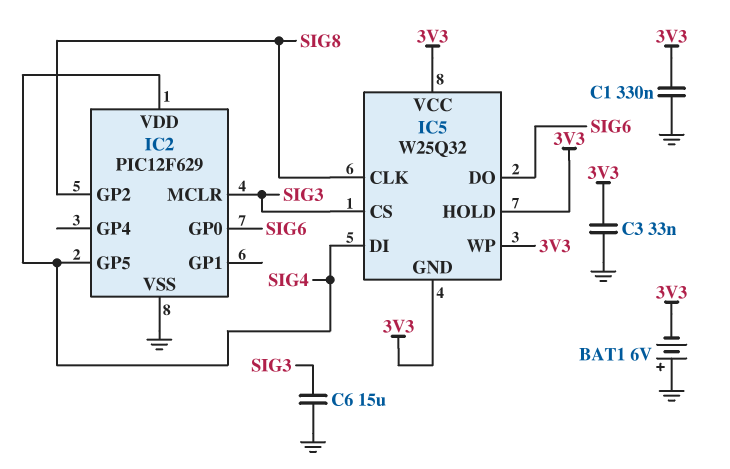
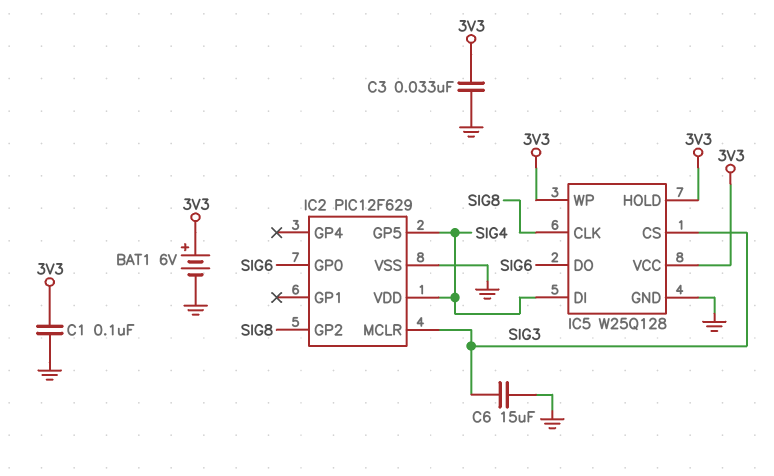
BAT1: 6V (plus GND, minus 3V3) -> 6V (plus 3V3, minus GND)
C1: 330nF (3V3, GND) -> 100nF (3V3, GND)
IC5: W25Q32 -> W25Q128
IC5 pin GND: 3V3 -> GND

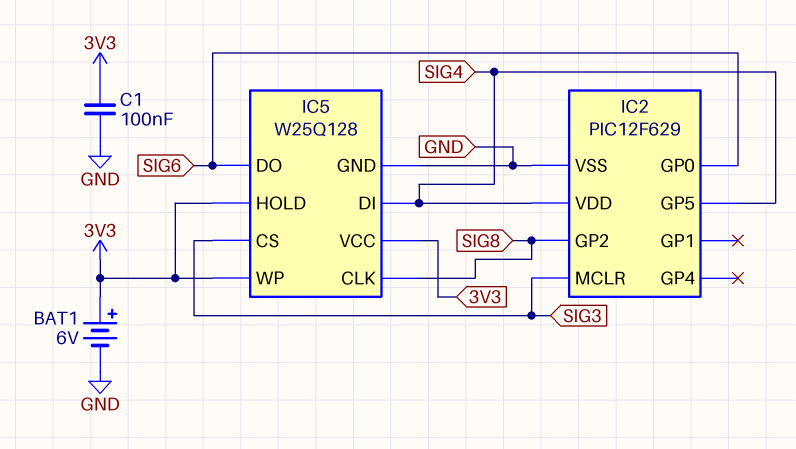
C3: 33nF (3V3, GND) -> none
C6: 15uF (GND, SIG3) -> none

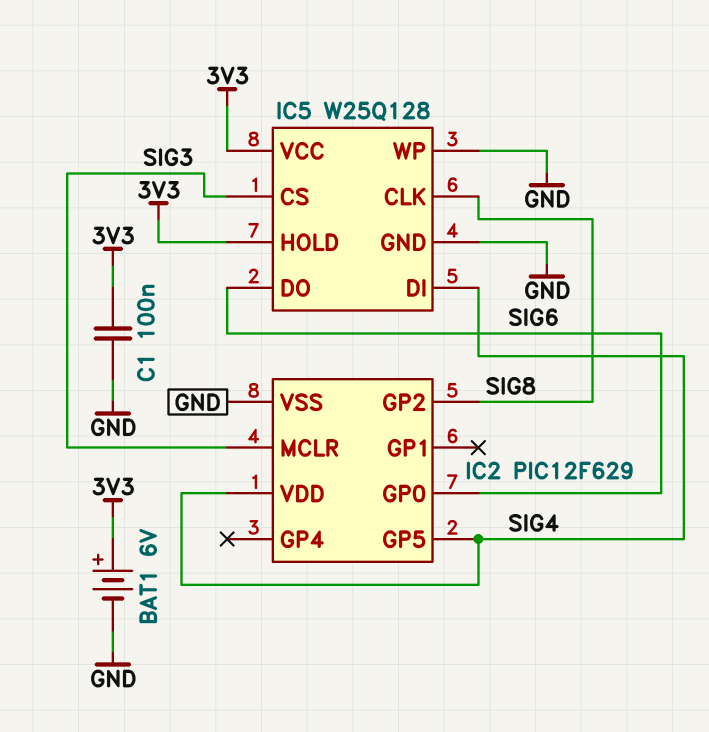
IC5 pin WP: 3V3 -> GND

